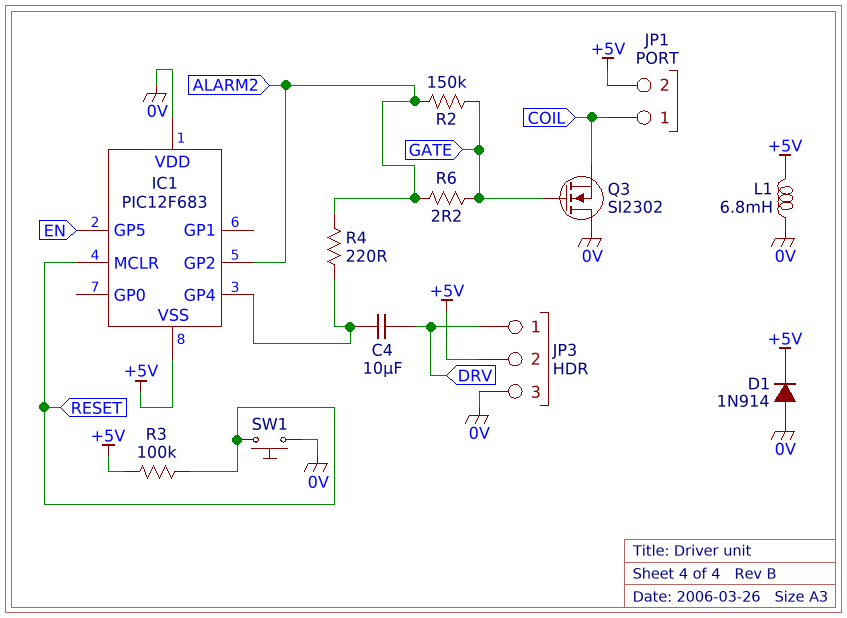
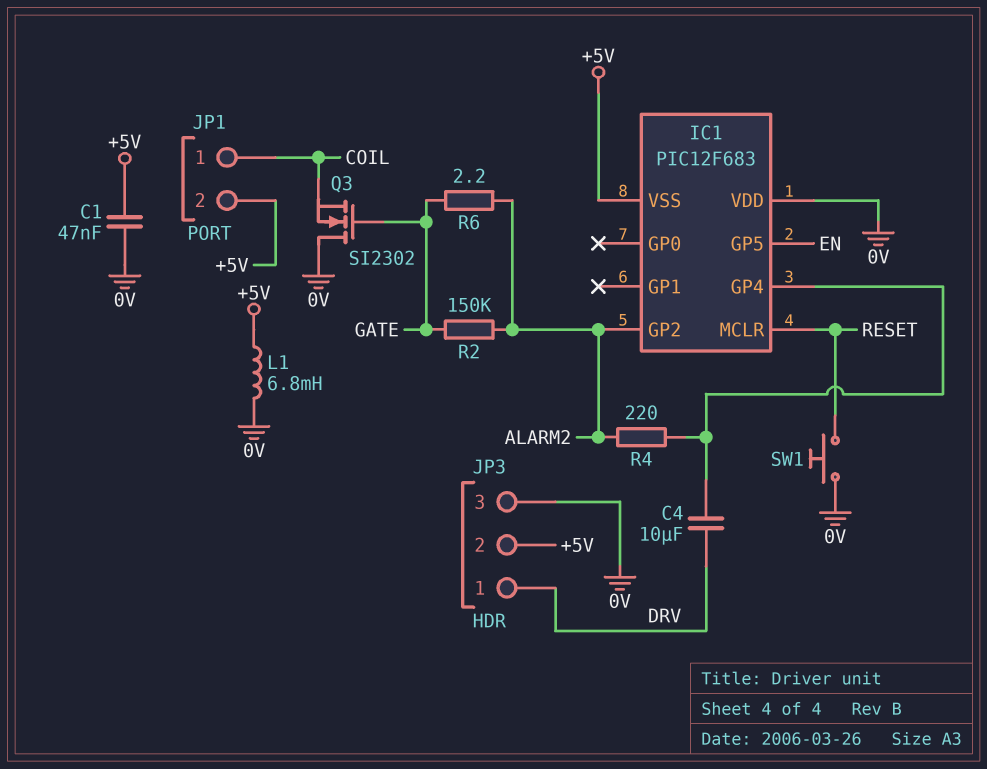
C1: none -> 47nF (+5V, 0V)
D1: diode 1N914 (A 0V, K +5V) -> none
R3: 100k (+5V, RESET) -> none

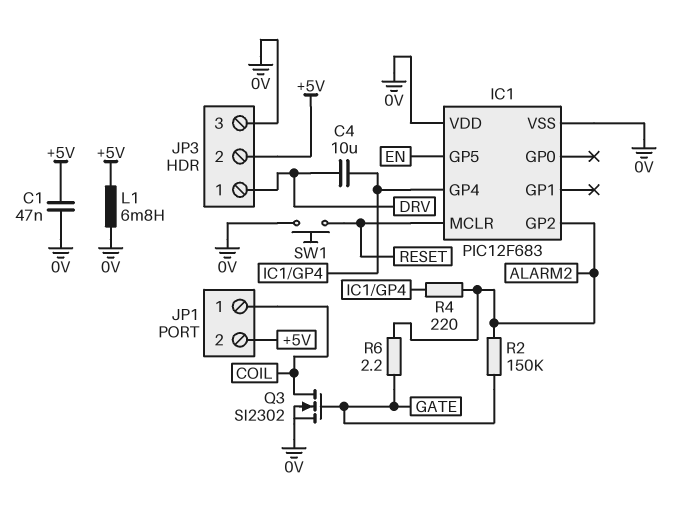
IC1 pin VSS: +5V -> 0V
Q3: NMOS SI2302 (G GATE, D 0V, S COIL) -> NMOS SI2302 (G GATE, D COIL, S 0V)

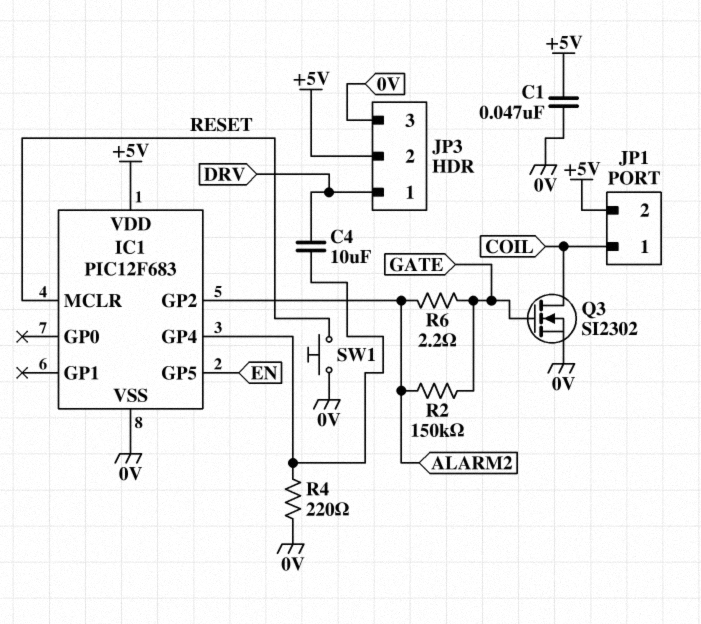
IC1 pin VDD: 0V -> +5V
L1: 6.8mH (+5V, 0V) -> none
R4: 220 (ALARM2, IC1/GP4) -> 220 (0V, IC1/GP4)

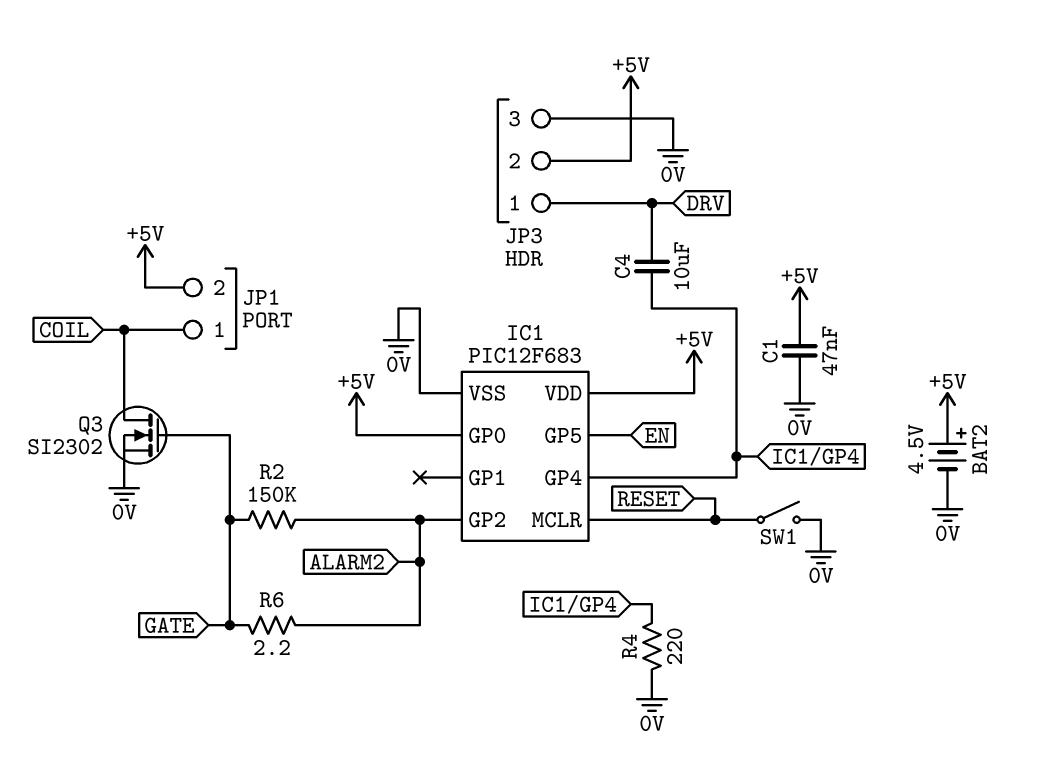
BAT2: none -> 4.5V (plus +5V, minus 0V)
IC1 pin GP0: none -> +5V
SW1: button (0V, RESET) -> switch (0V, RESET)

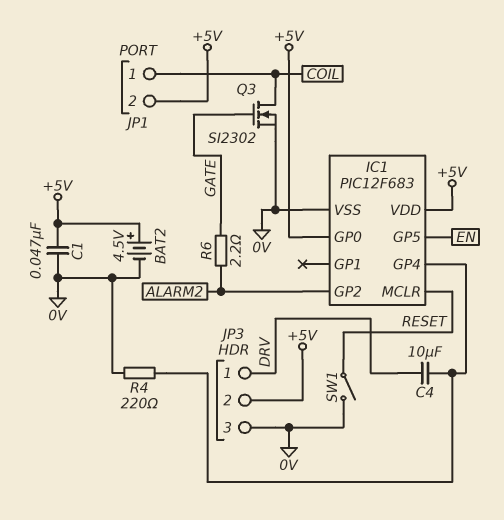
R2: 150k (ALARM2, GATE) -> none

